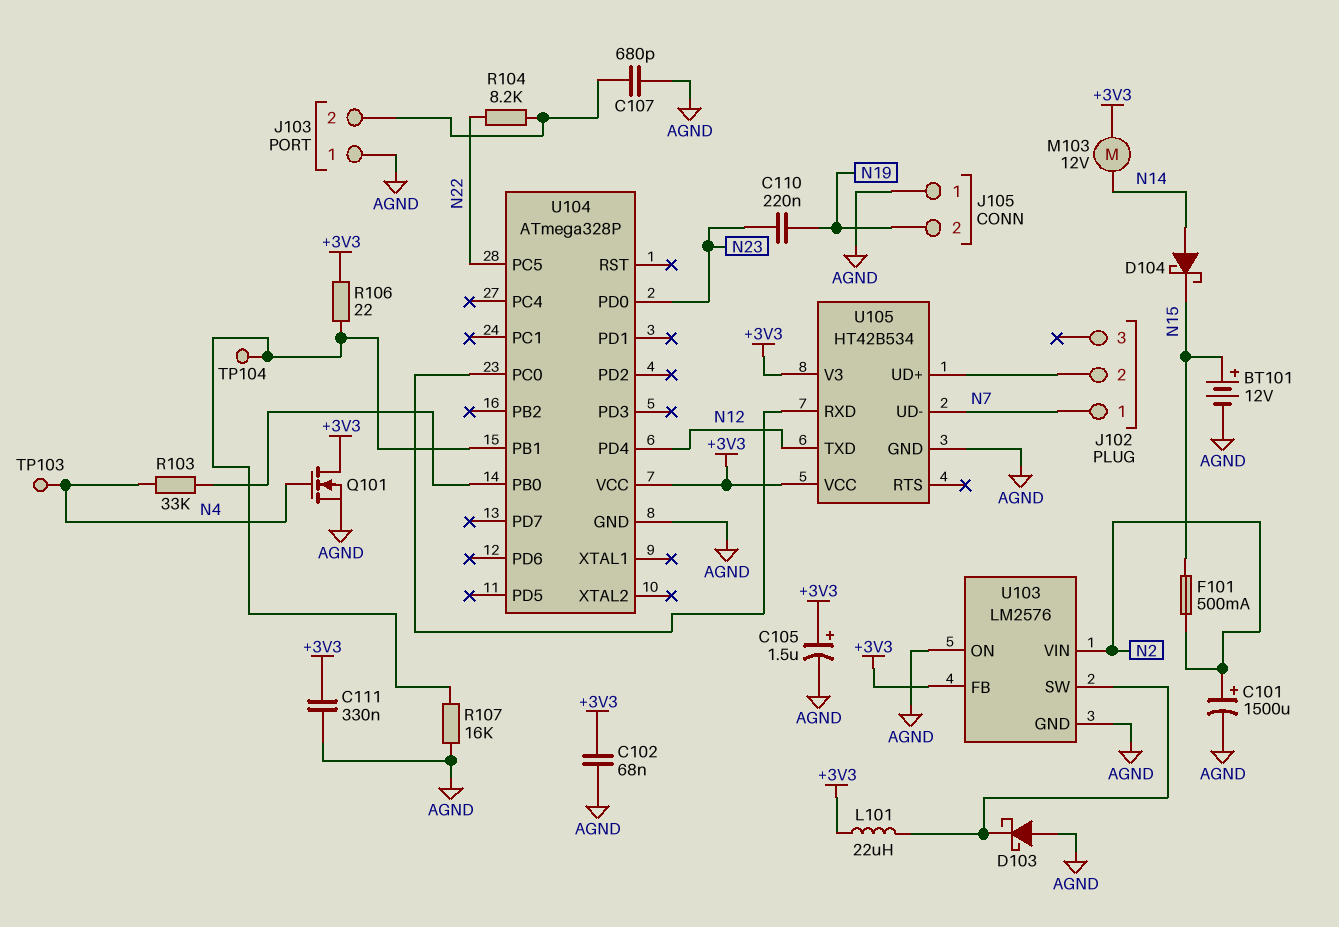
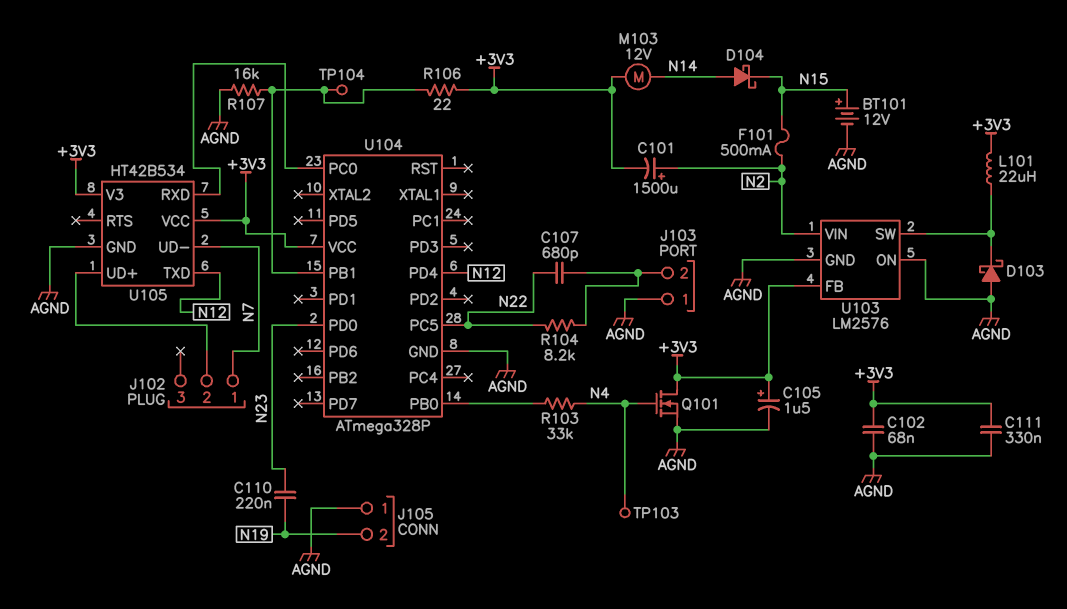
C101: 1500uF (plus N2, minus AGND) -> 1500uF (plus N2, minus +3V3)
C107: 680pF (AGND, J103/2) -> 680pF (J103/2, N22)

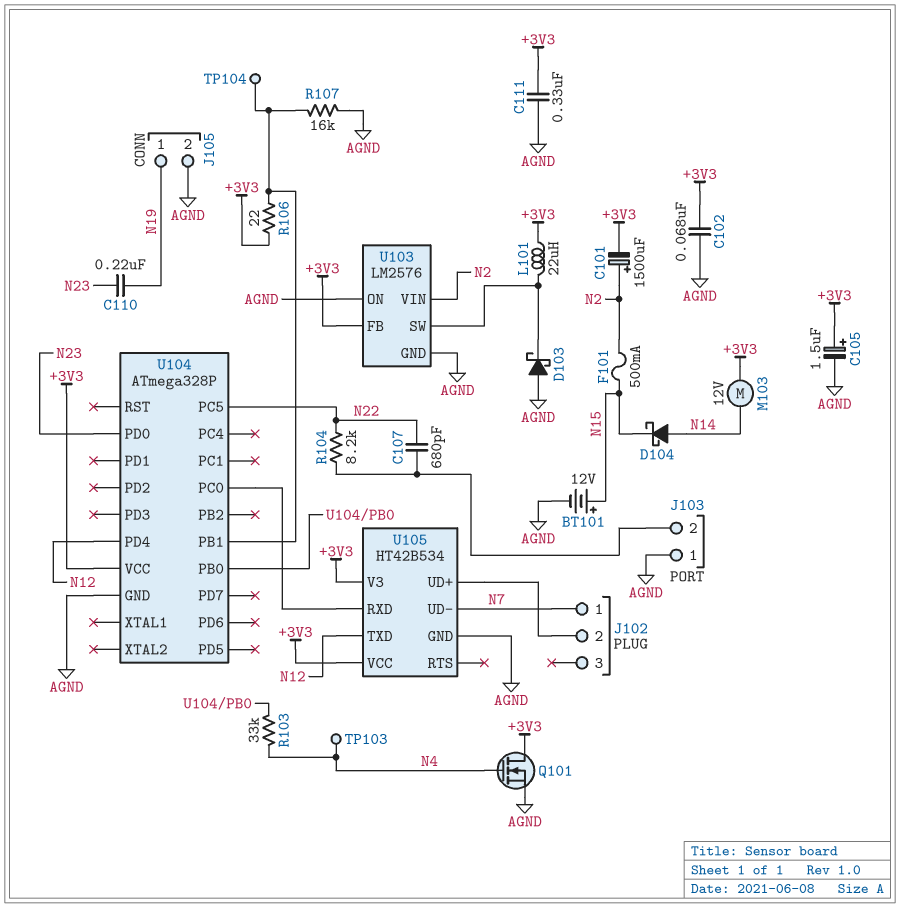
J105 pin 1: AGND -> N19
J105 pin 2: N19 -> AGND

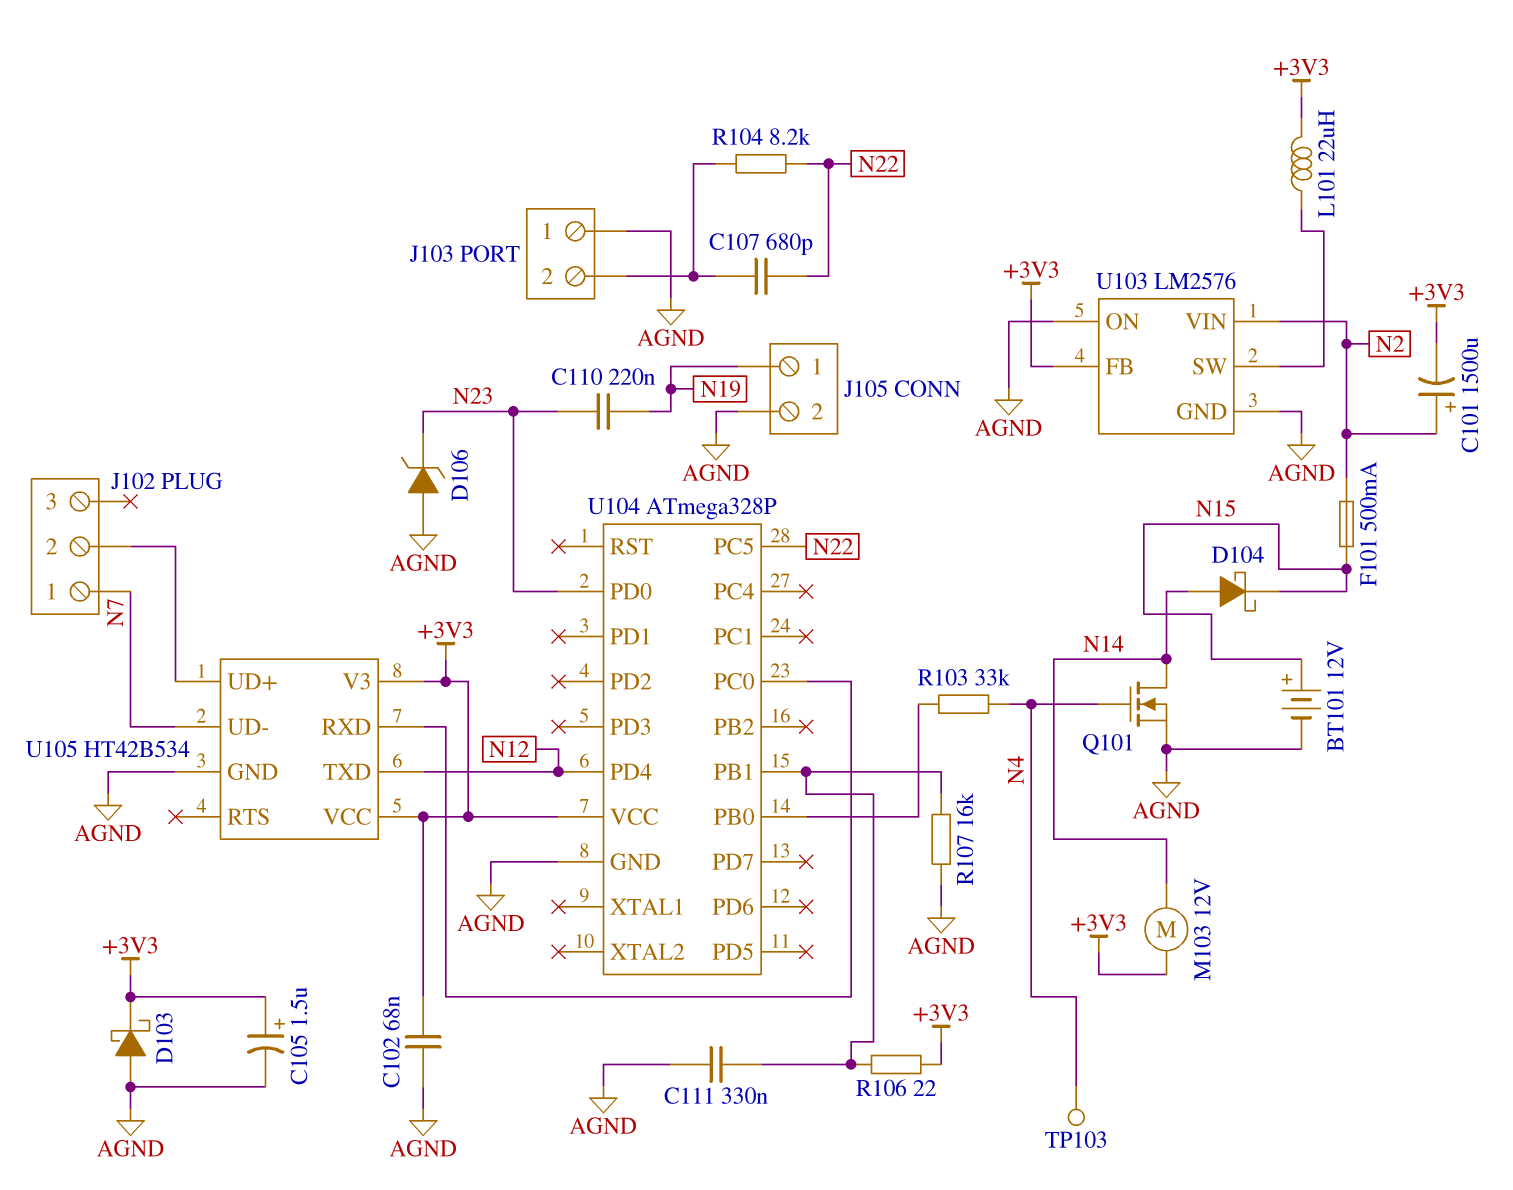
C111: 330nF (+3V3, AGND) -> 330nF (AGND, U104/PB1)
D103: schottky (A AGND, K U103/SW) -> schottky (A AGND, K +3V3)
D106: none -> zener (A AGND, K N23)
Q101: NMOS (G N4, D +3V3, S AGND) -> NMOS (G N4, D N14, S AGND)
TP104: test point (U104/PB1) -> none

